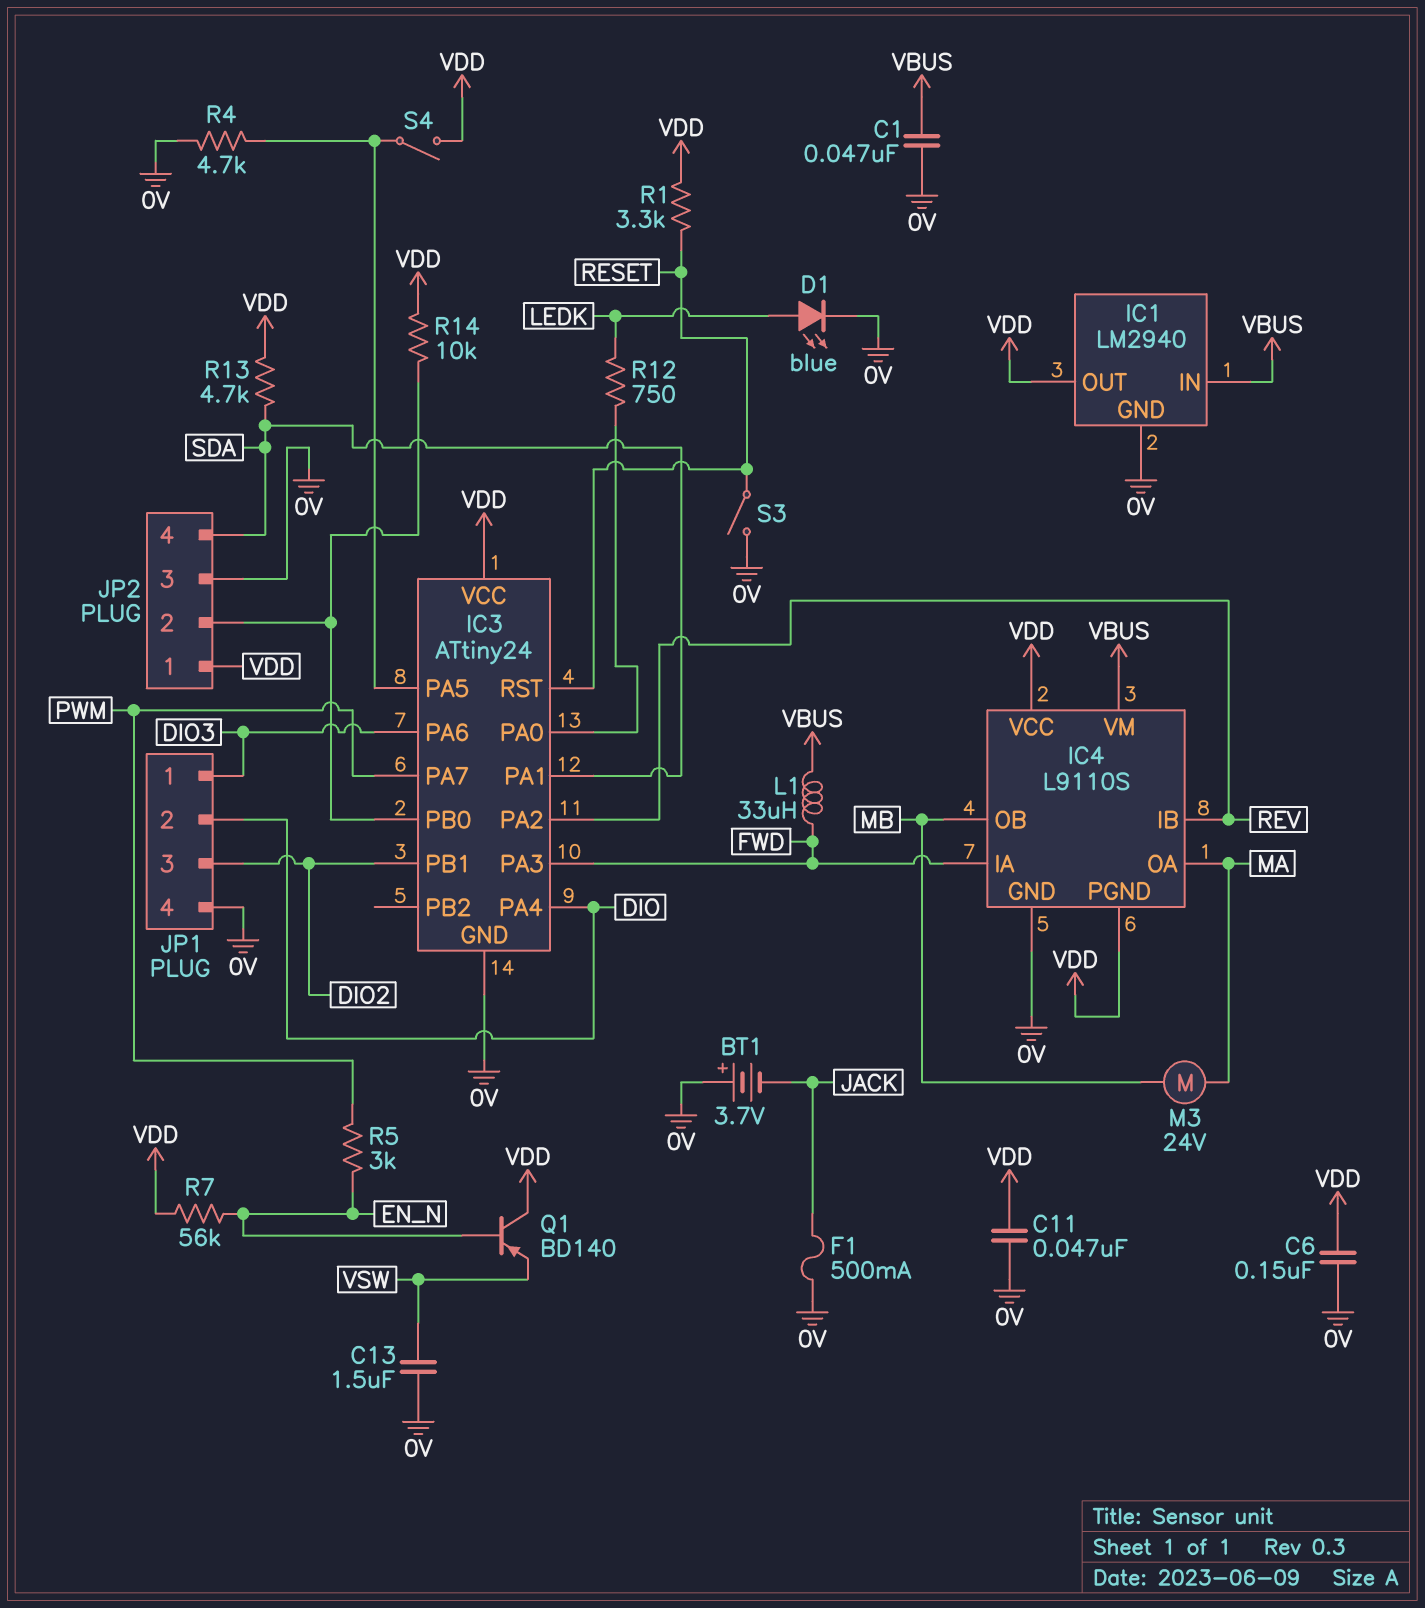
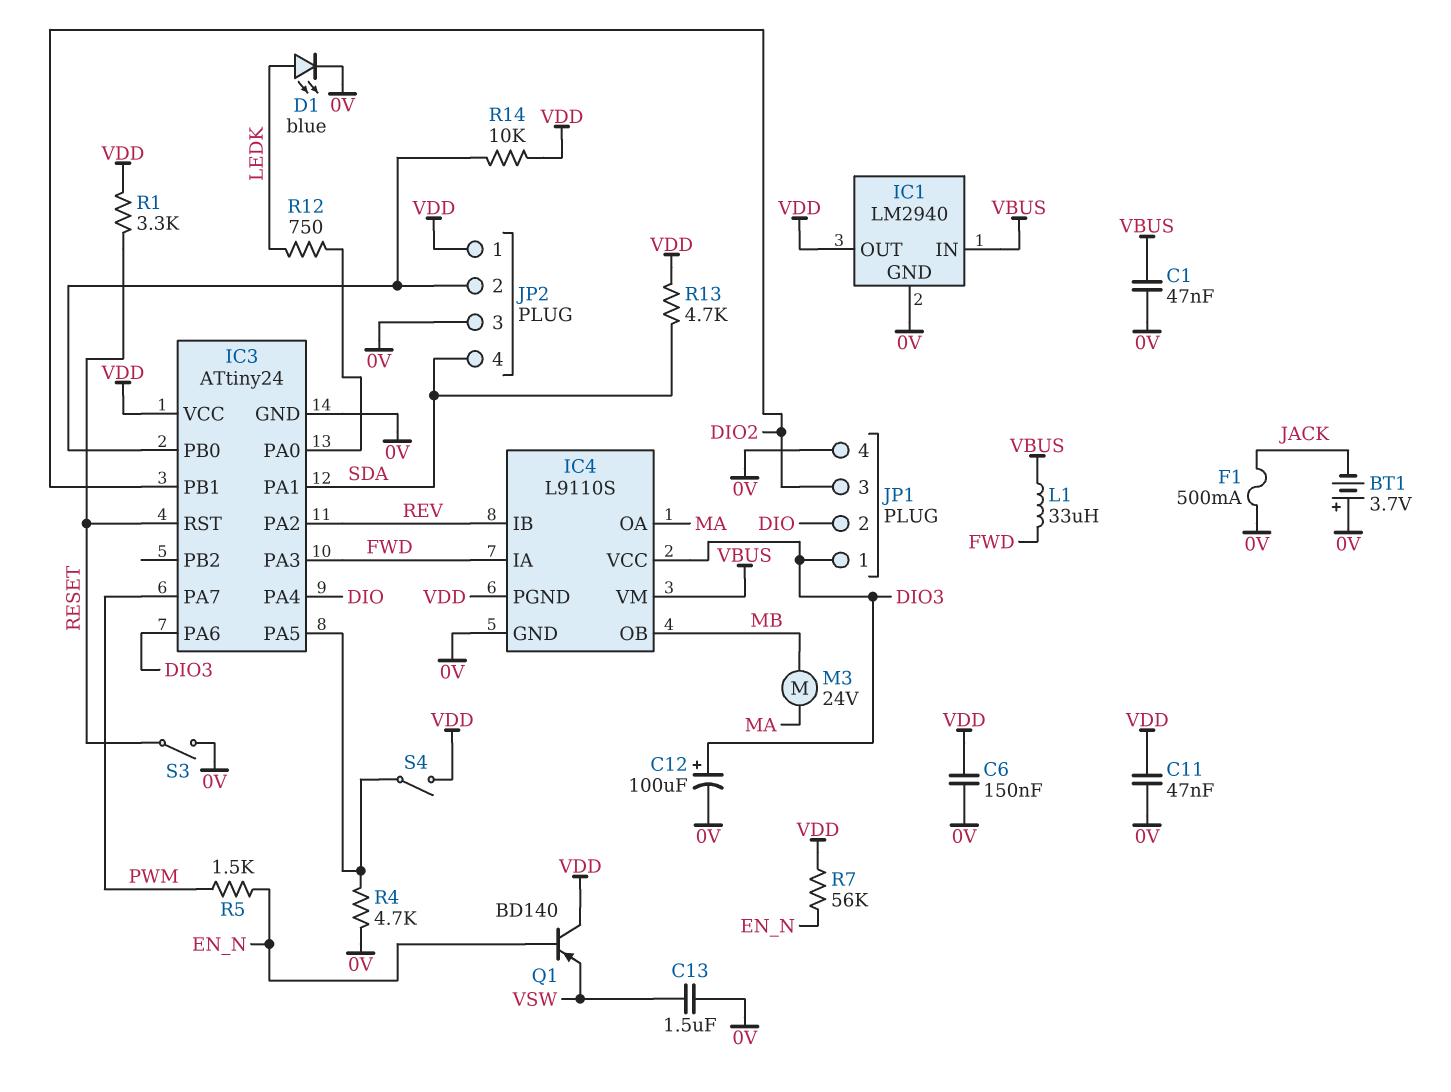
C12: none -> 100uF (plus DIO3, minus 0V)
IC4 pin VCC: VDD -> DIO3
R5: 3k (EN_N, PWM) -> 1.5k (EN_N, PWM)

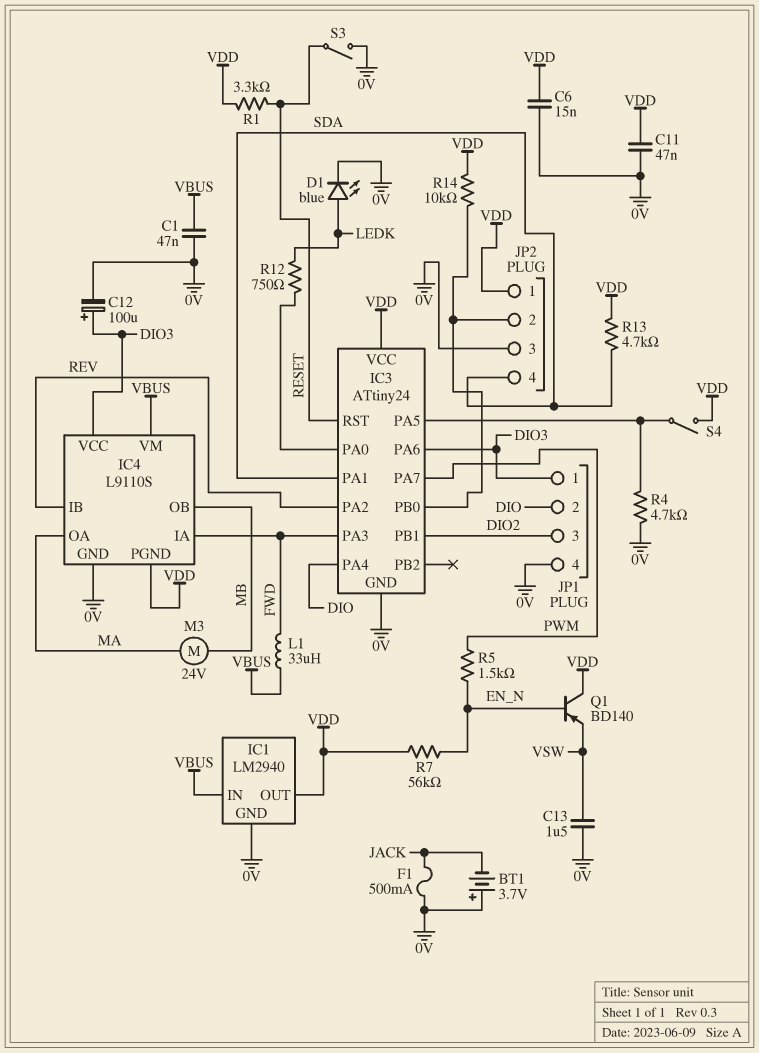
C6: 150nF (0V, VDD) -> 15nF (0V, VDD)

